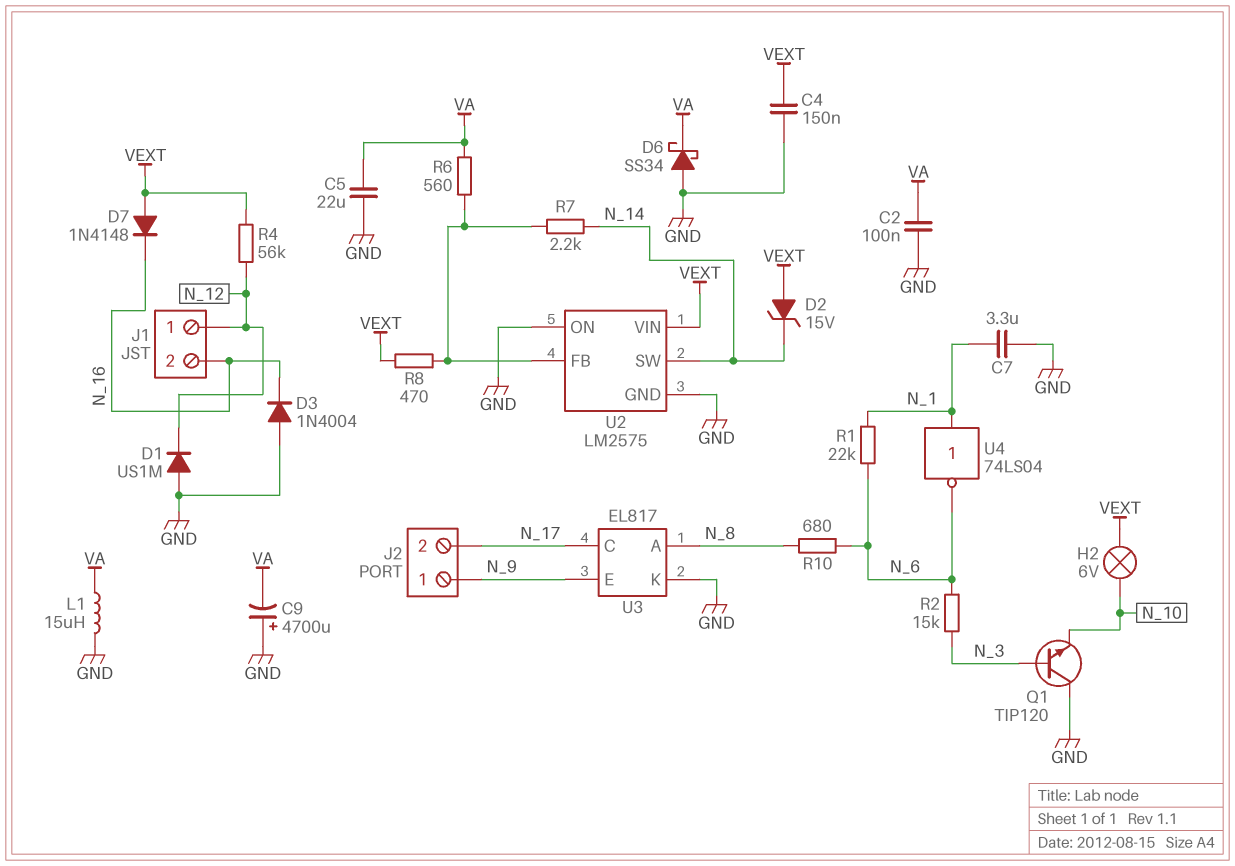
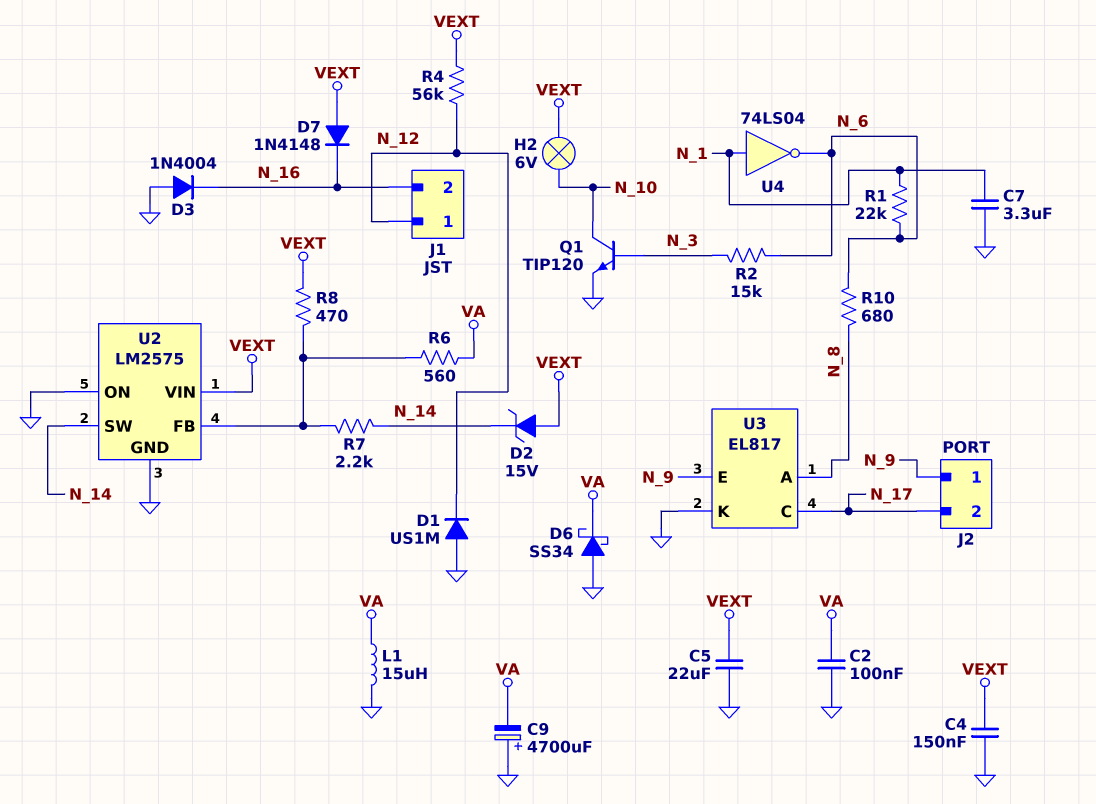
C5: 22uF (GND, VA) -> 22uF (GND, VEXT)
Q1: NPN TIP120 (B N_3, C GND, E N_10) -> NPN TIP120 (B N_3, C N_10, E GND)

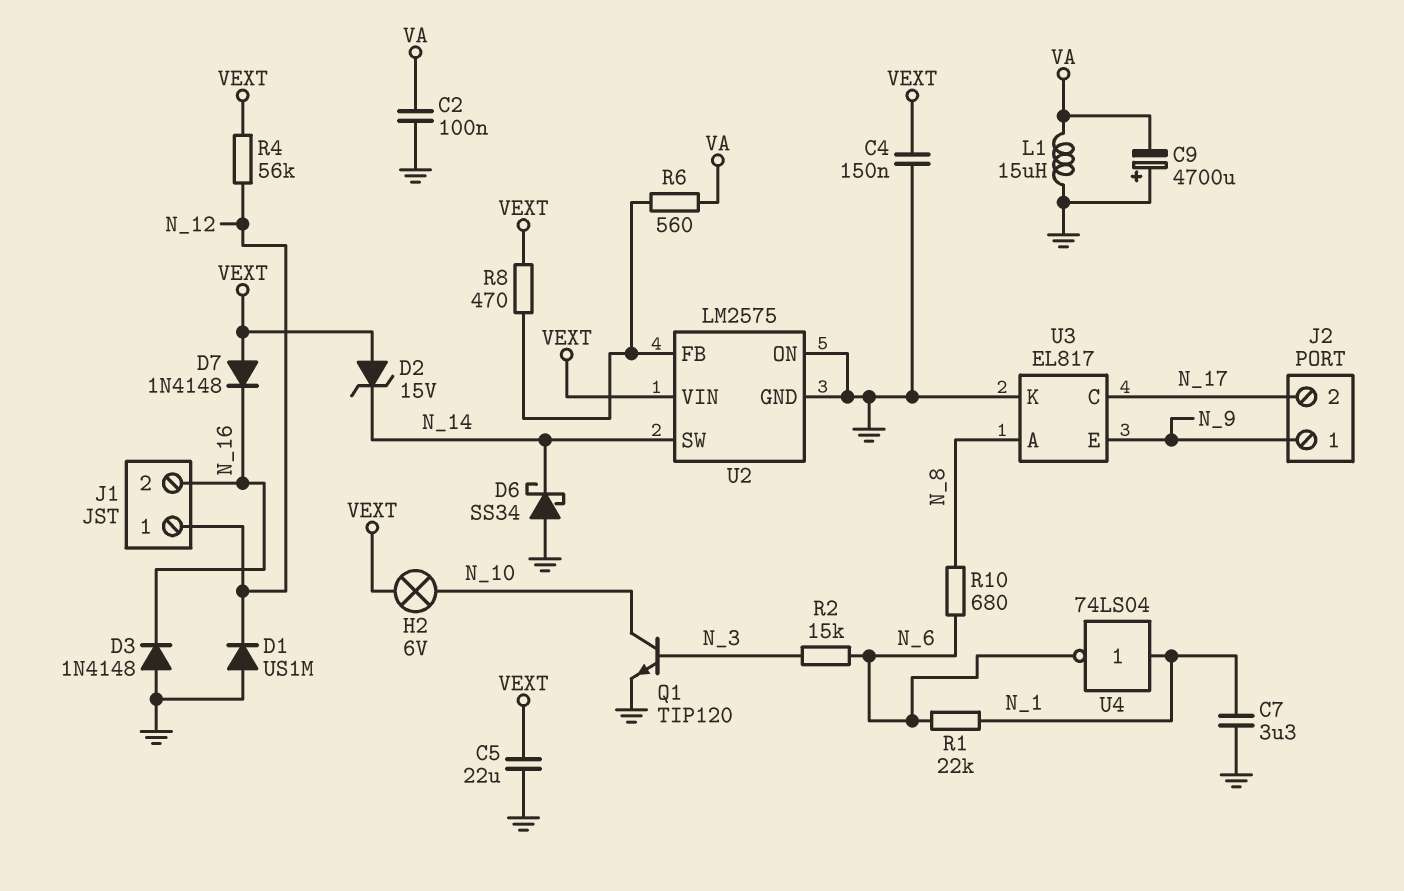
D3: diode 1N4004 (A GND, K N_16) -> diode 1N4148 (A GND, K N_16)
D6: schottky SS34 (A GND, K VA) -> schottky SS34 (A GND, K N_14)
R7: 2.2k (N_14, U2/FB) -> none

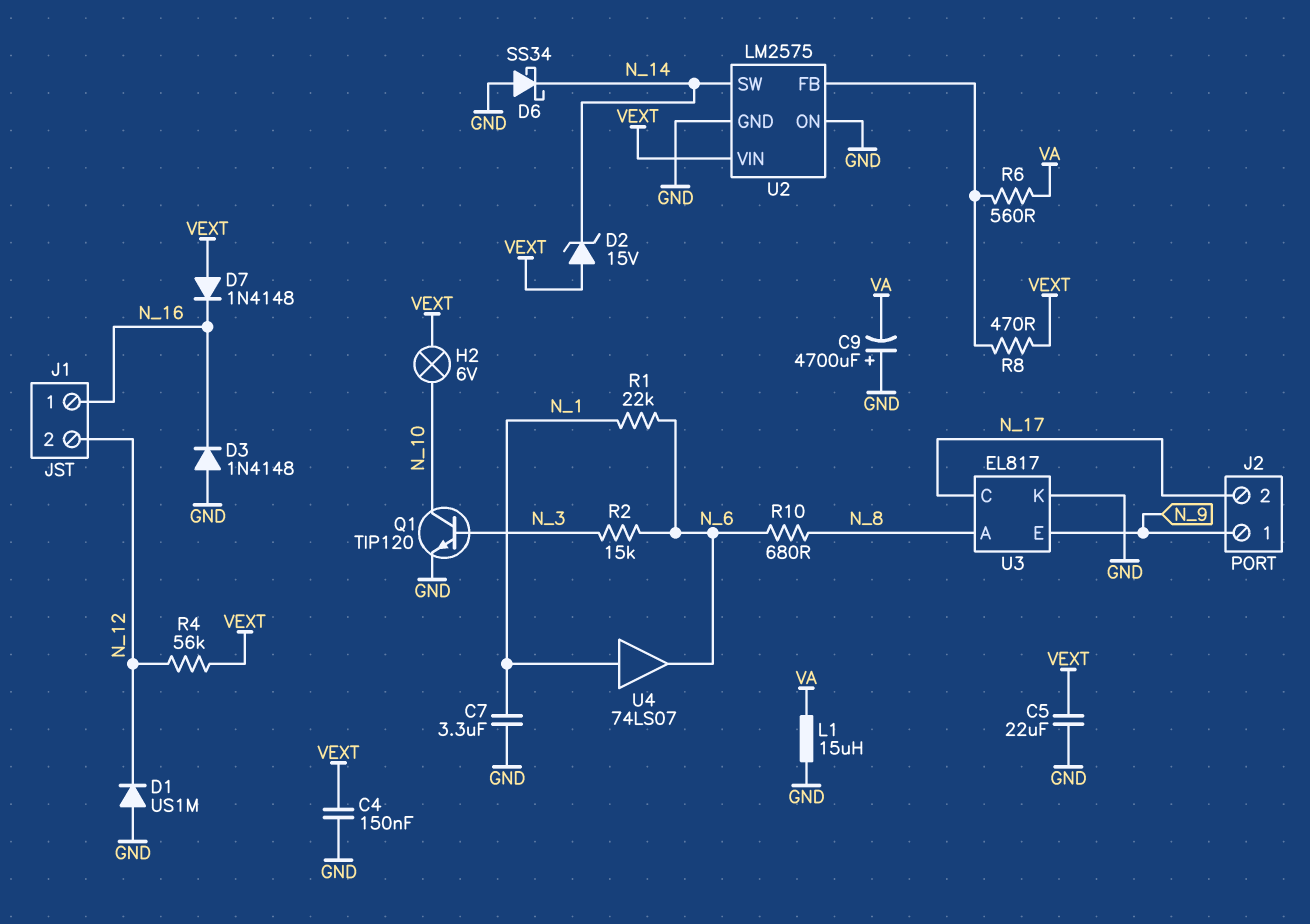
C2: 100nF (GND, VA) -> none
J1 pin 1: N_12 -> N_16
J1 pin 2: N_16 -> N_12
U4: NOT 74LS04 (in N_1, out N_6) -> buffer 74LS07 (in N_1, out N_6)

